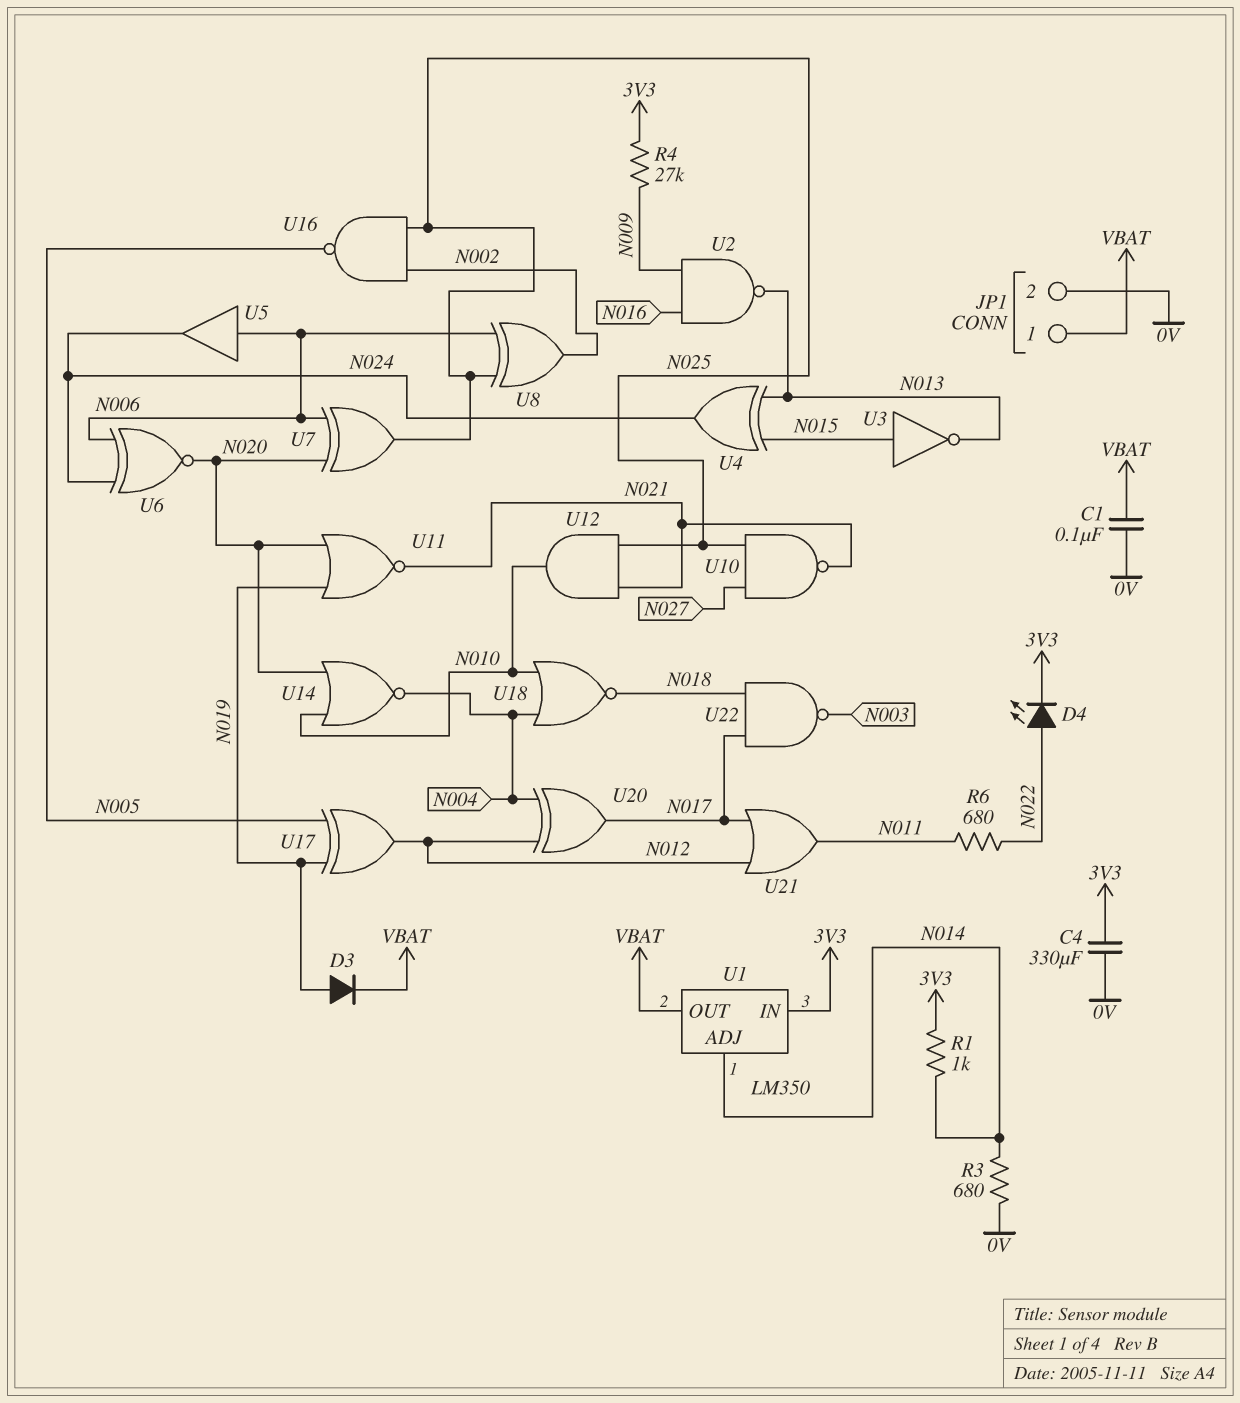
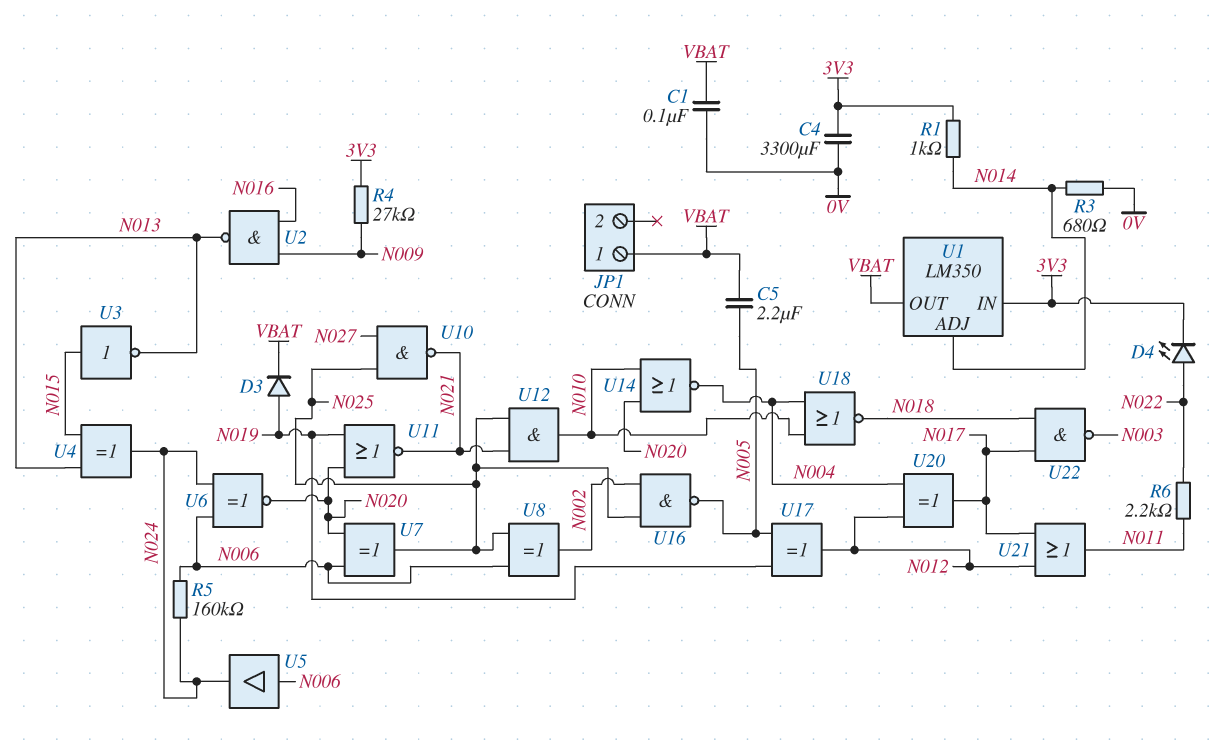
C4: 330uF (0V, 3V3) -> 3300uF (0V, 3V3)
C5: none -> 2.2uF (N005, VBAT)
JP1 pin 2: 0V -> none
R5: none -> 160k (N006, N024)
R6: 680 (N011, N022) -> 2.2k (N011, N022)

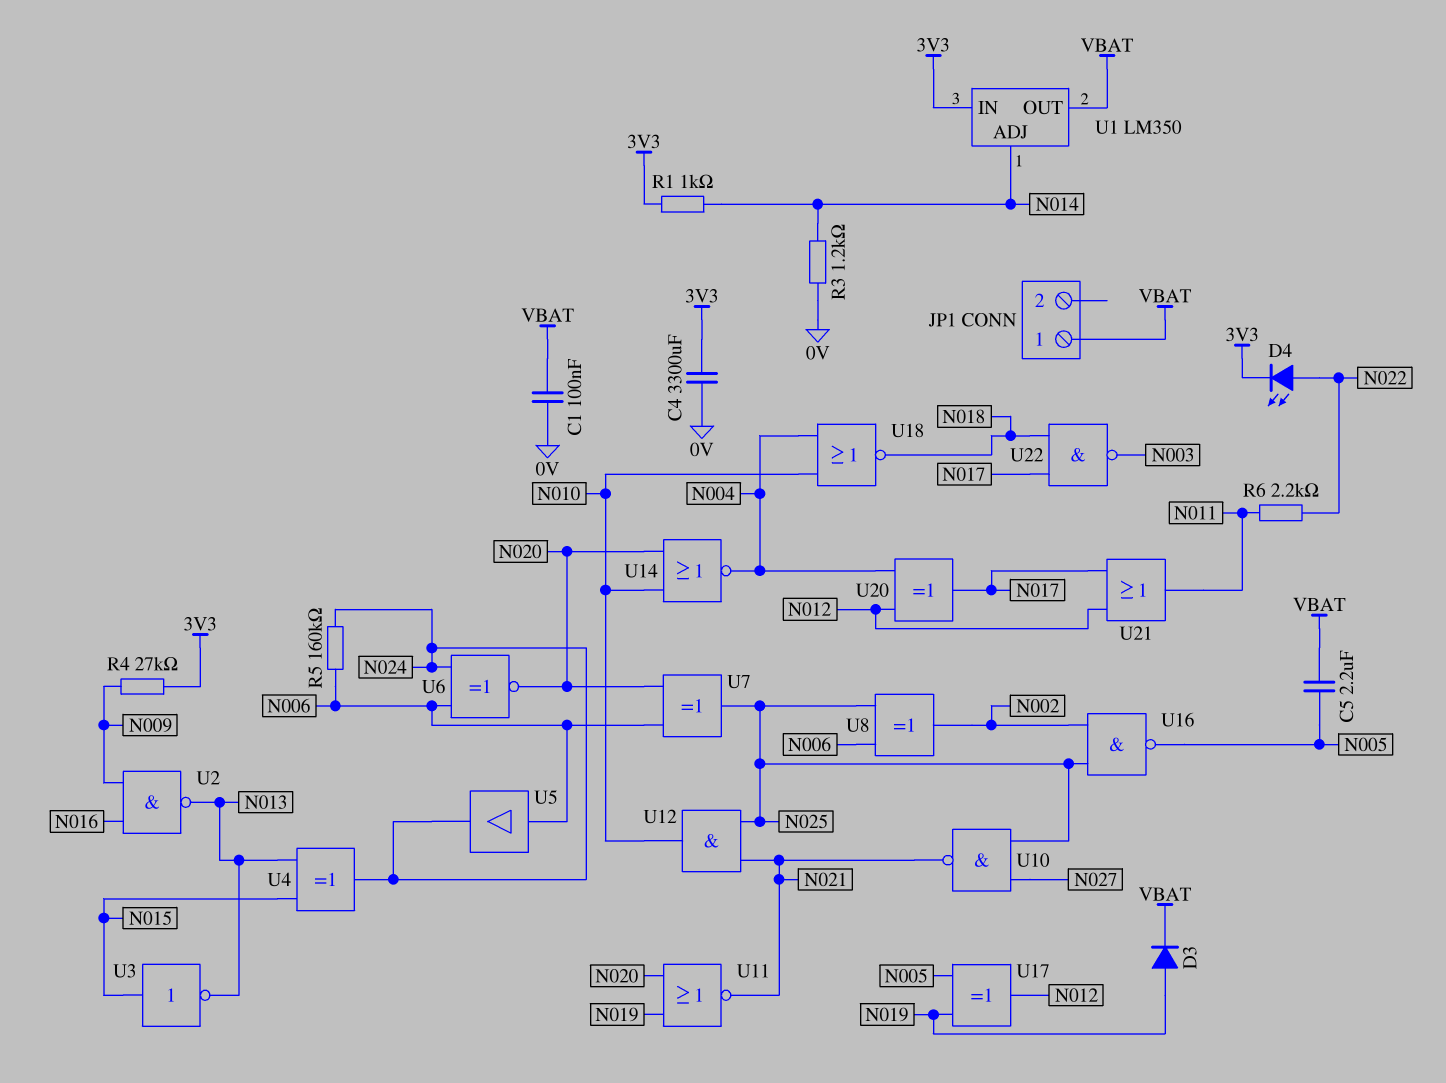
R3: 680 (0V, N014) -> 1.2k (0V, N014)

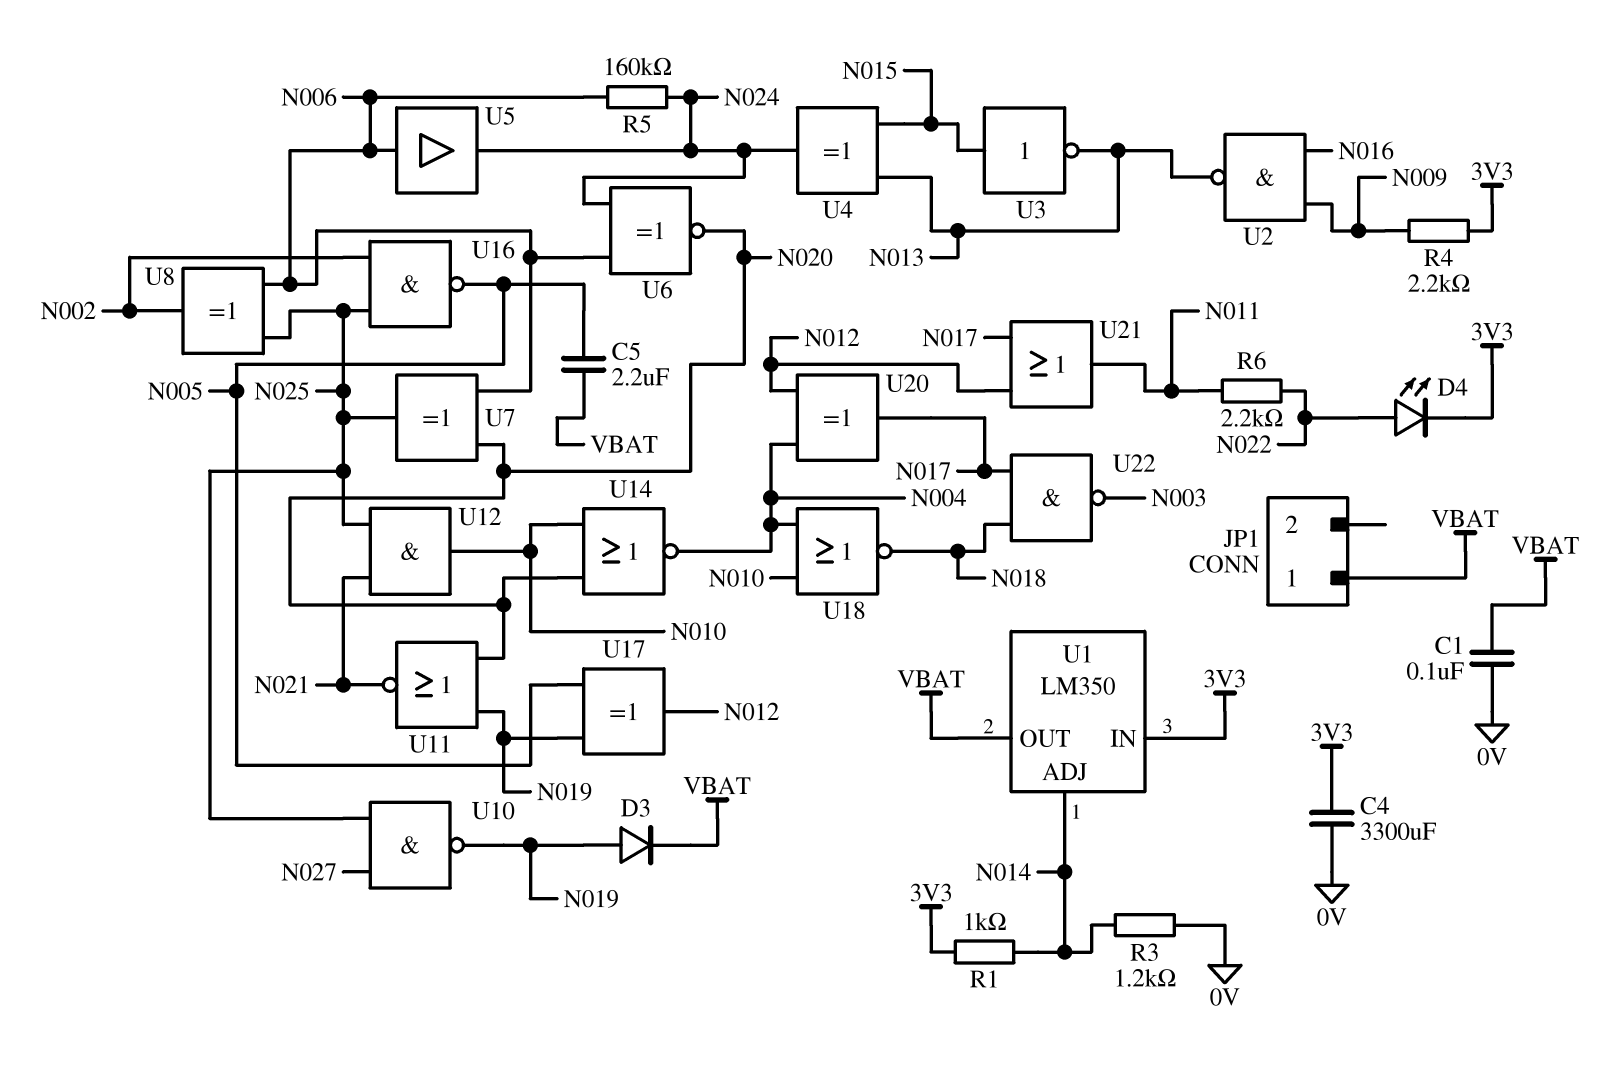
R4: 27k (3V3, N009) -> 2.2k (3V3, N009)
U10: NAND (in N025, in N027, out N021) -> NAND (in N025, in N027, out N019)

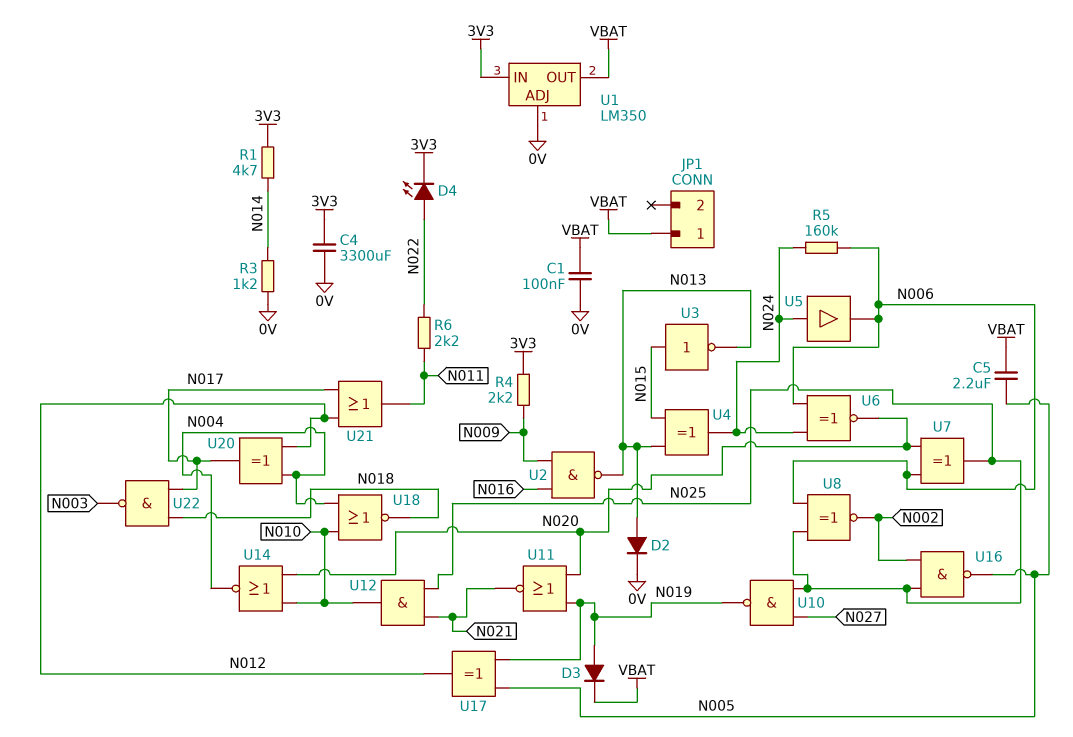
D2: none -> diode (A N013, K 0V)
R1: 1k (3V3, N014) -> 4.7k (3V3, N014)
U1 pin ADJ: N014 -> 0V
U5: buffer (in N006, out N024) -> buffer (in N024, out N006)
U8: XOR (in N006, in N025, out N002) -> XNOR (in N006, in N025, out N002)

